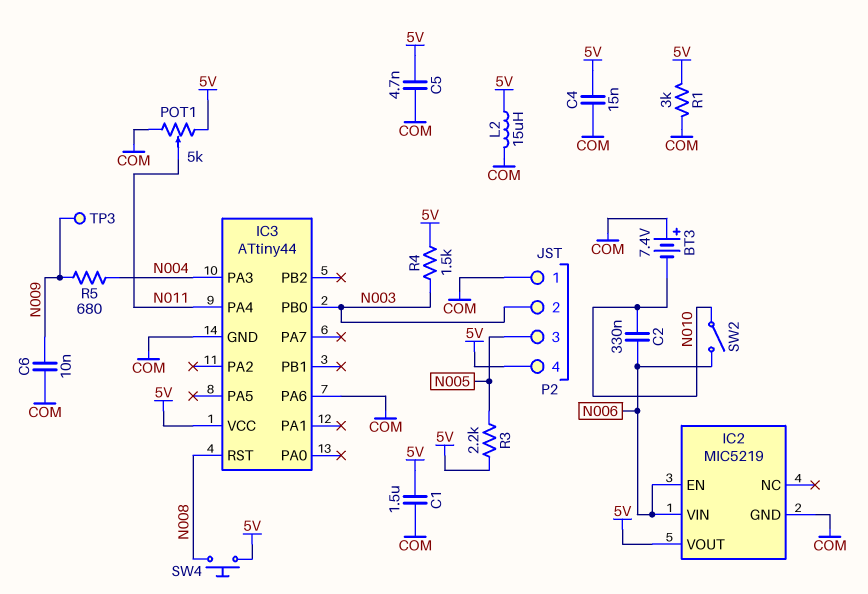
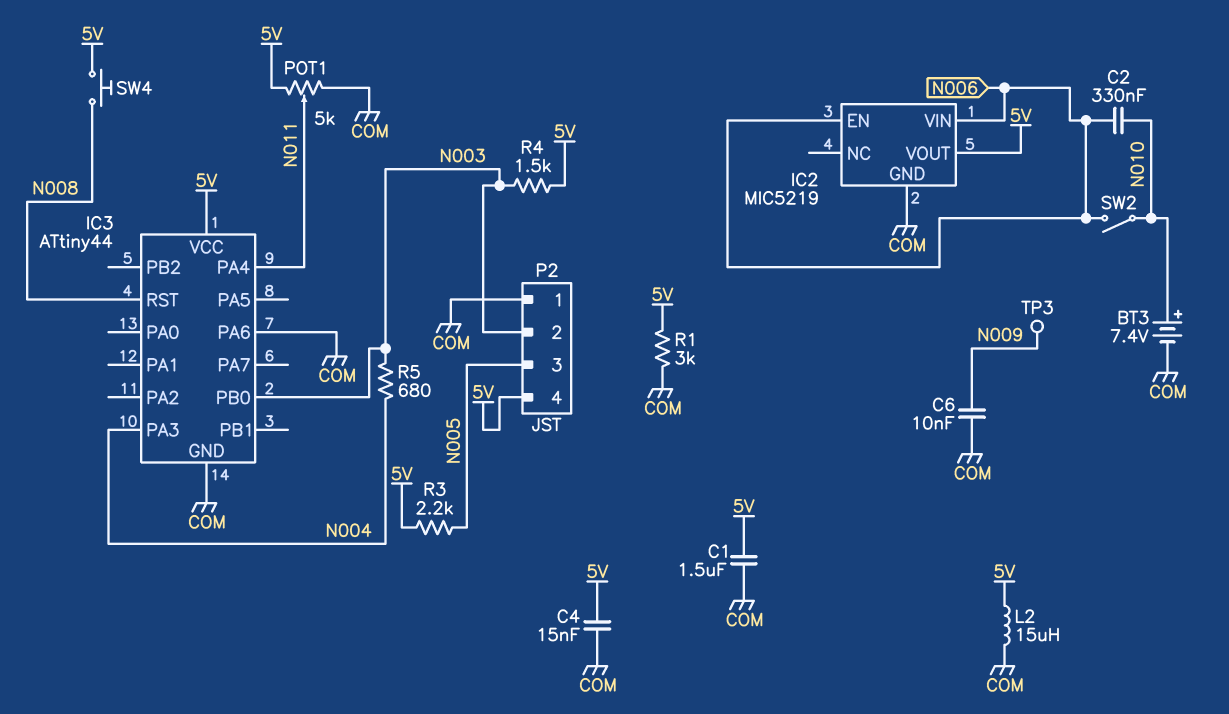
BT3: 7.4V (plus COM, minus N010) -> 7.4V (plus N010, minus COM)
C5: 4.7nF (5V, COM) -> none
R5: 680 (N004, N009) -> 680 (N003, N004)

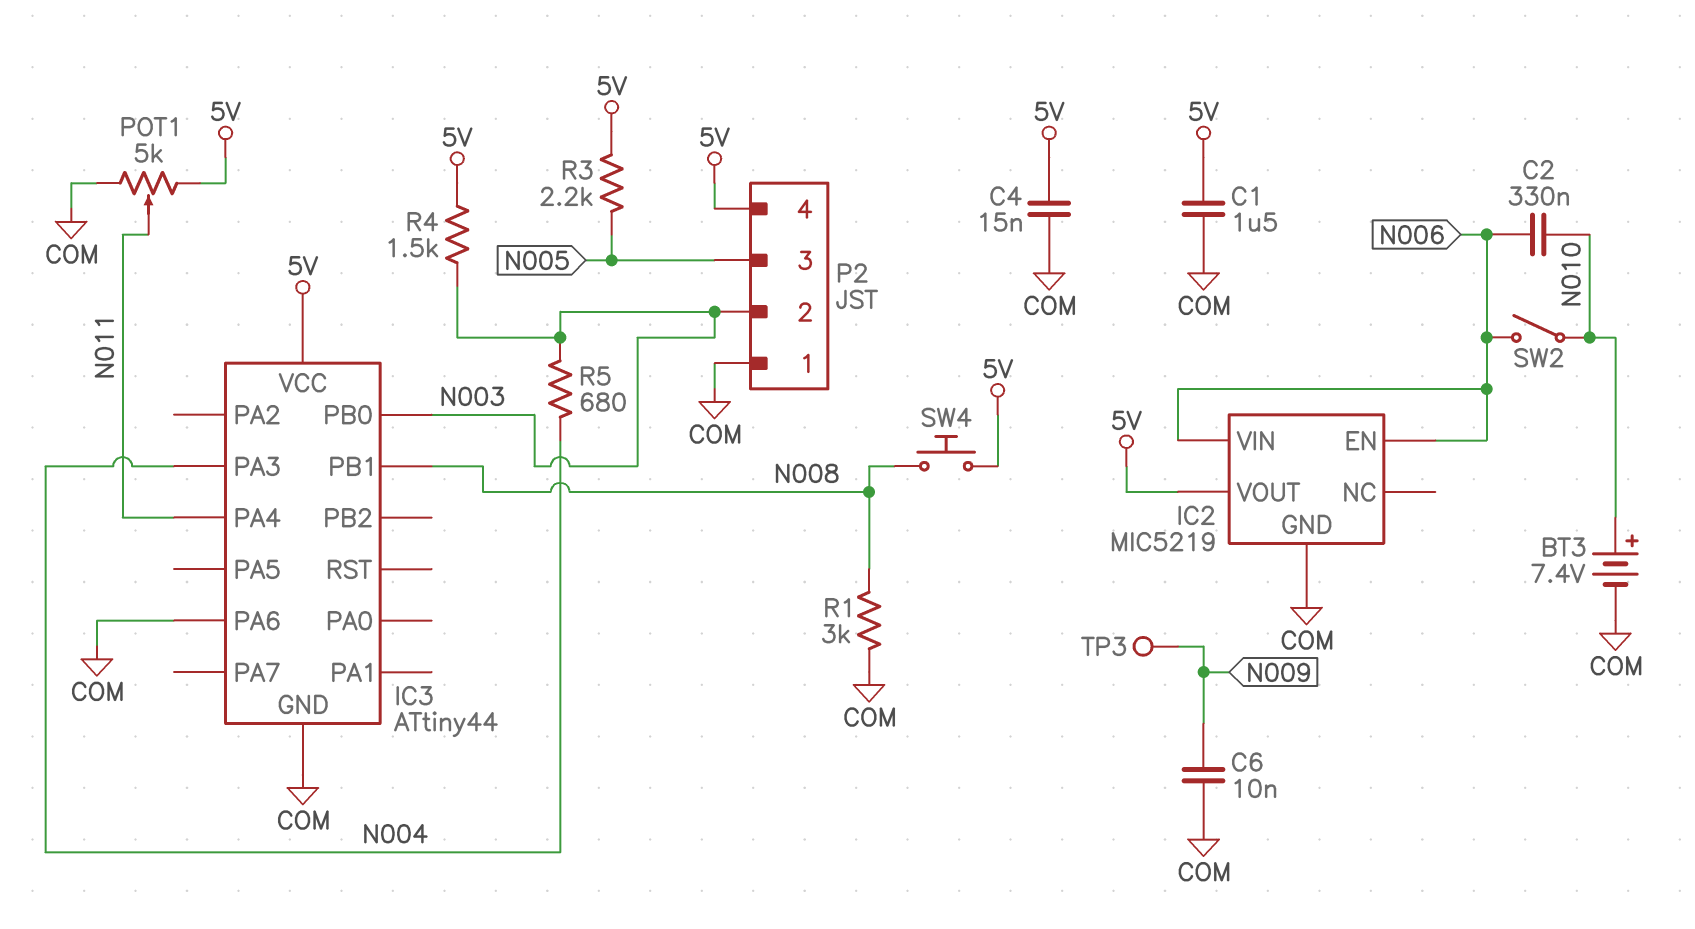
IC3 pin PB1: none -> N008
IC3 pin RST: N008 -> none
L2: 15uH (5V, COM) -> none
R1: 3k (5V, COM) -> 3k (COM, N008)

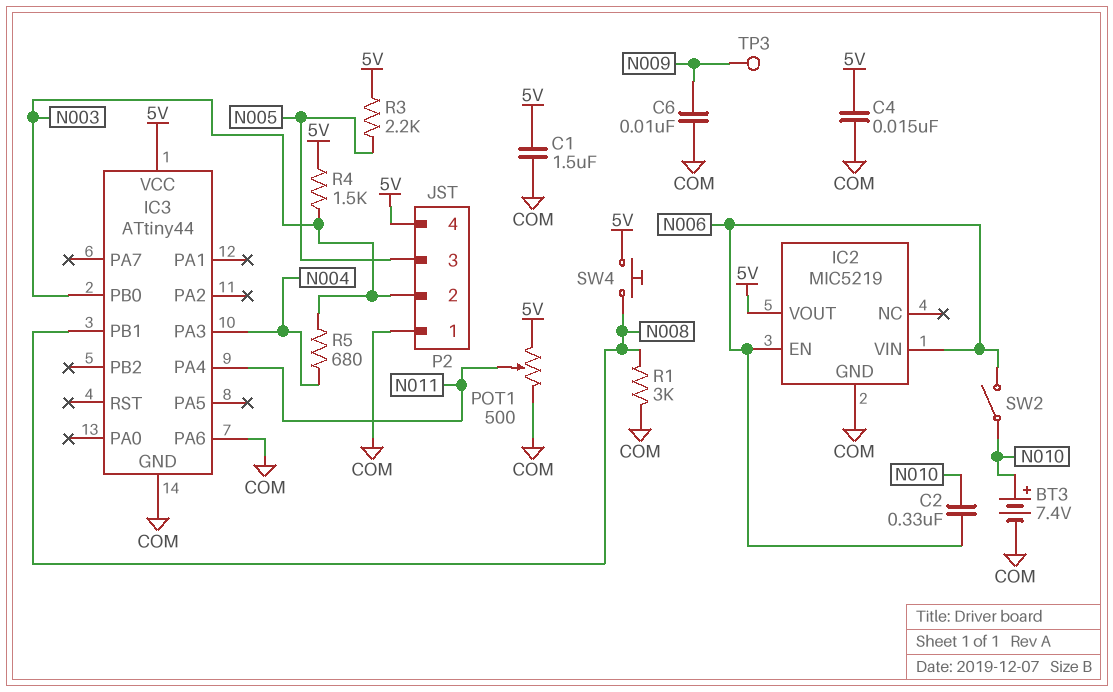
POT1: 5k (5V, COM, wiper N011) -> 500 (5V, COM, wiper N011)

